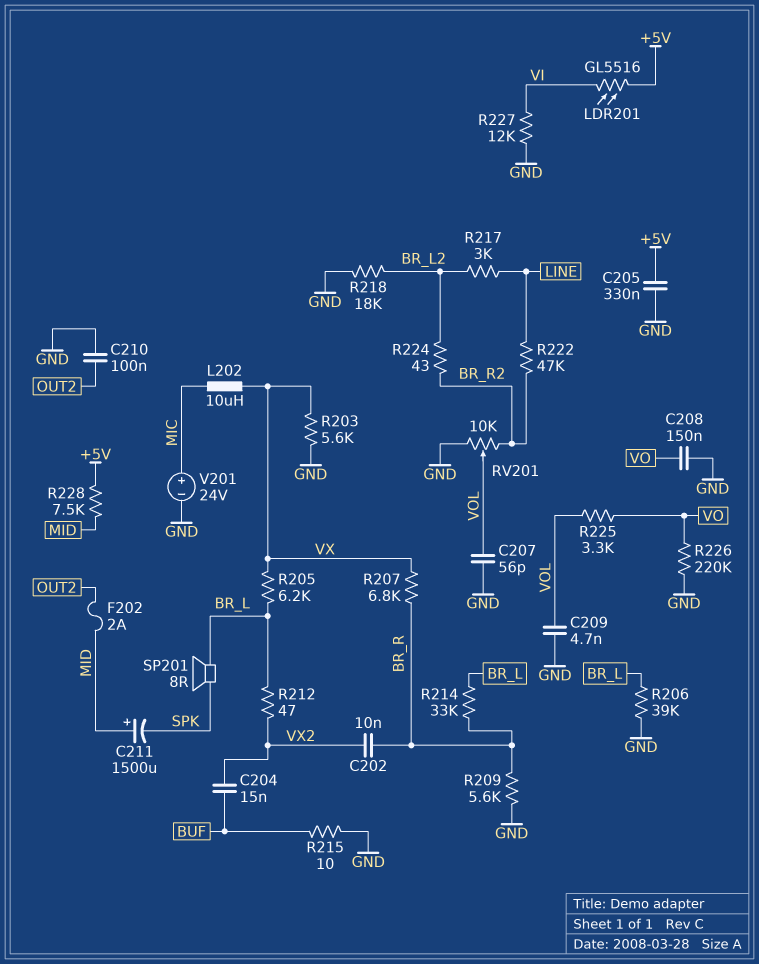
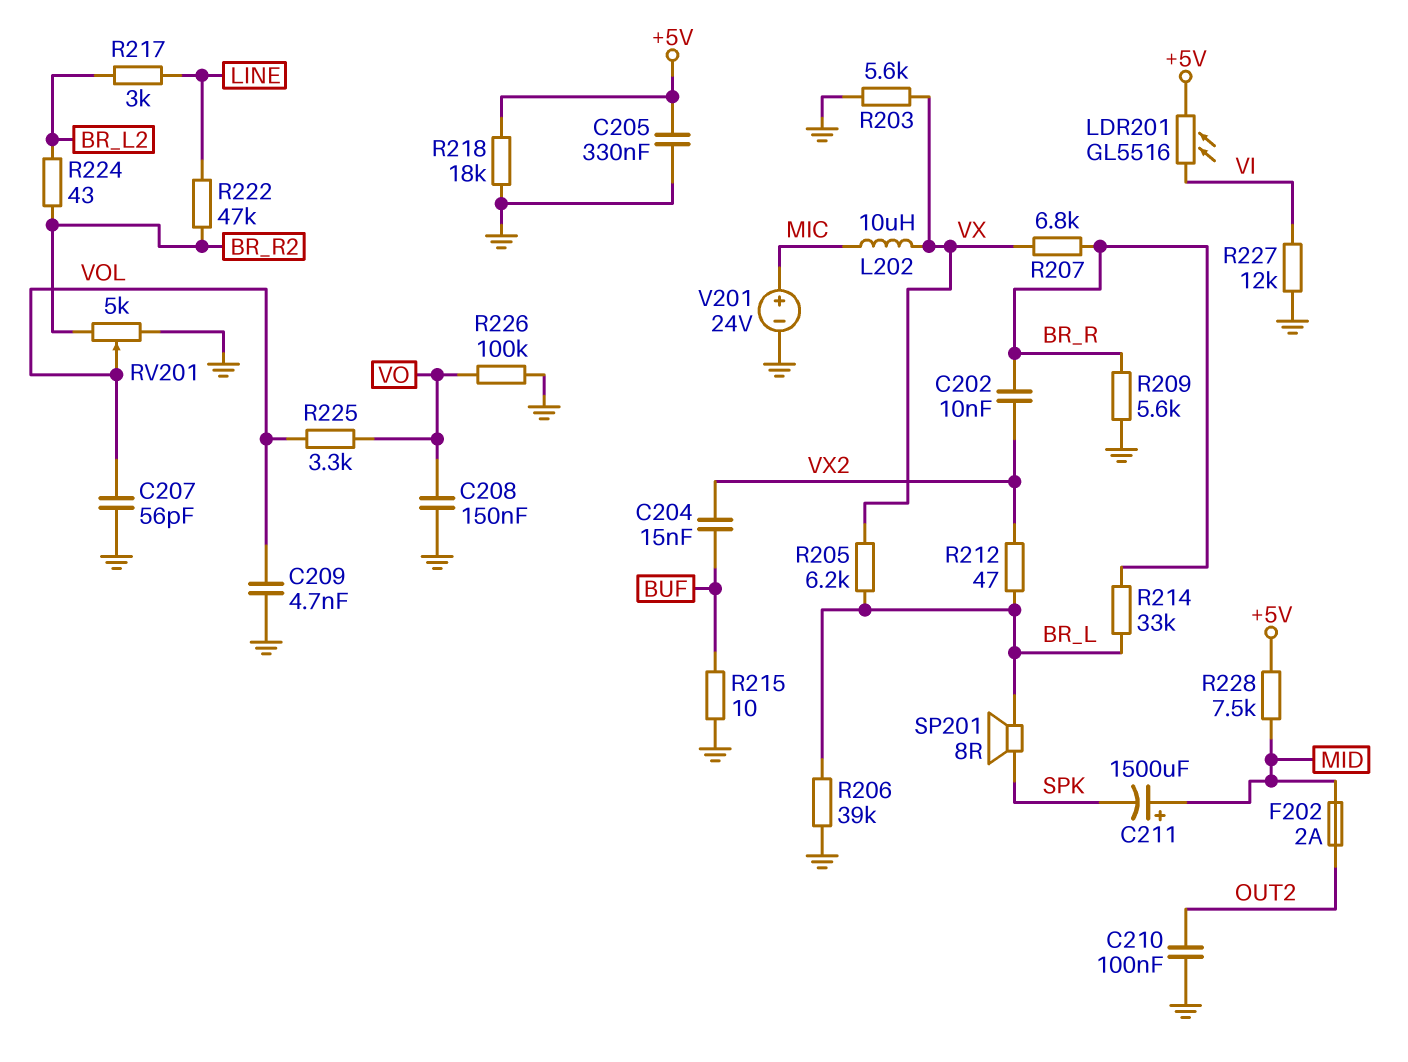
R218: 18k (BR_L2, GND) -> 18k (+5V, GND)
R226: 220k (GND, VO) -> 100k (GND, VO)
RV201: 10k (BR_R2, GND, wiper VOL) -> 5k (BR_R2, GND, wiper VOL)

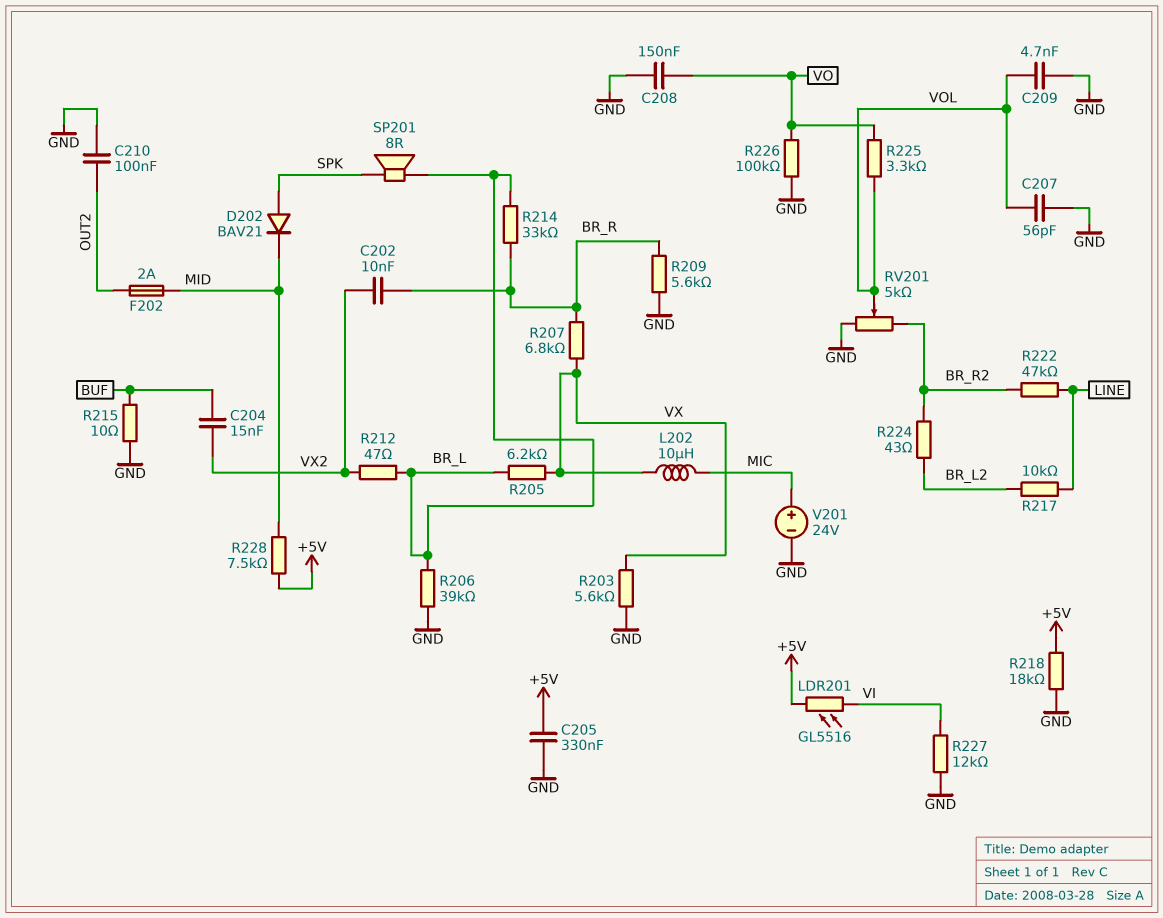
C211: 1500uF (plus MID, minus SPK) -> none
D202: none -> diode BAV21 (A SPK, K MID)
R217: 3k (BR_L2, LINE) -> 10k (BR_L2, LINE)

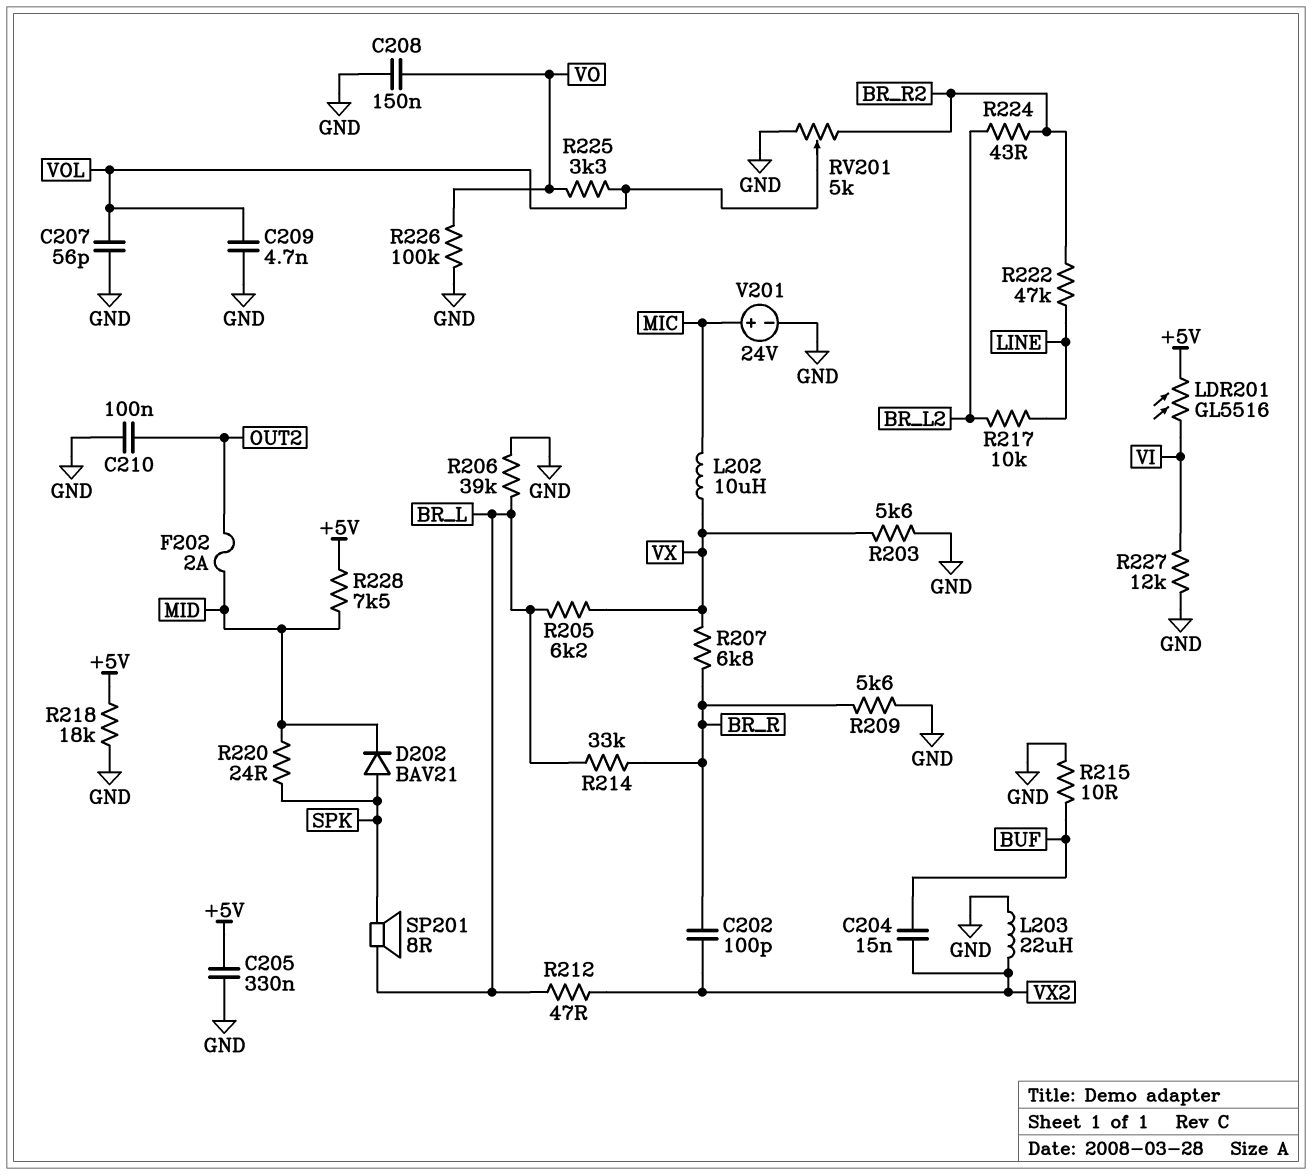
C202: 10nF (BR_R, VX2) -> 100pF (BR_R, VX2)
L203: none -> 22uH (GND, VX2)
R220: none -> 24 (MID, SPK)

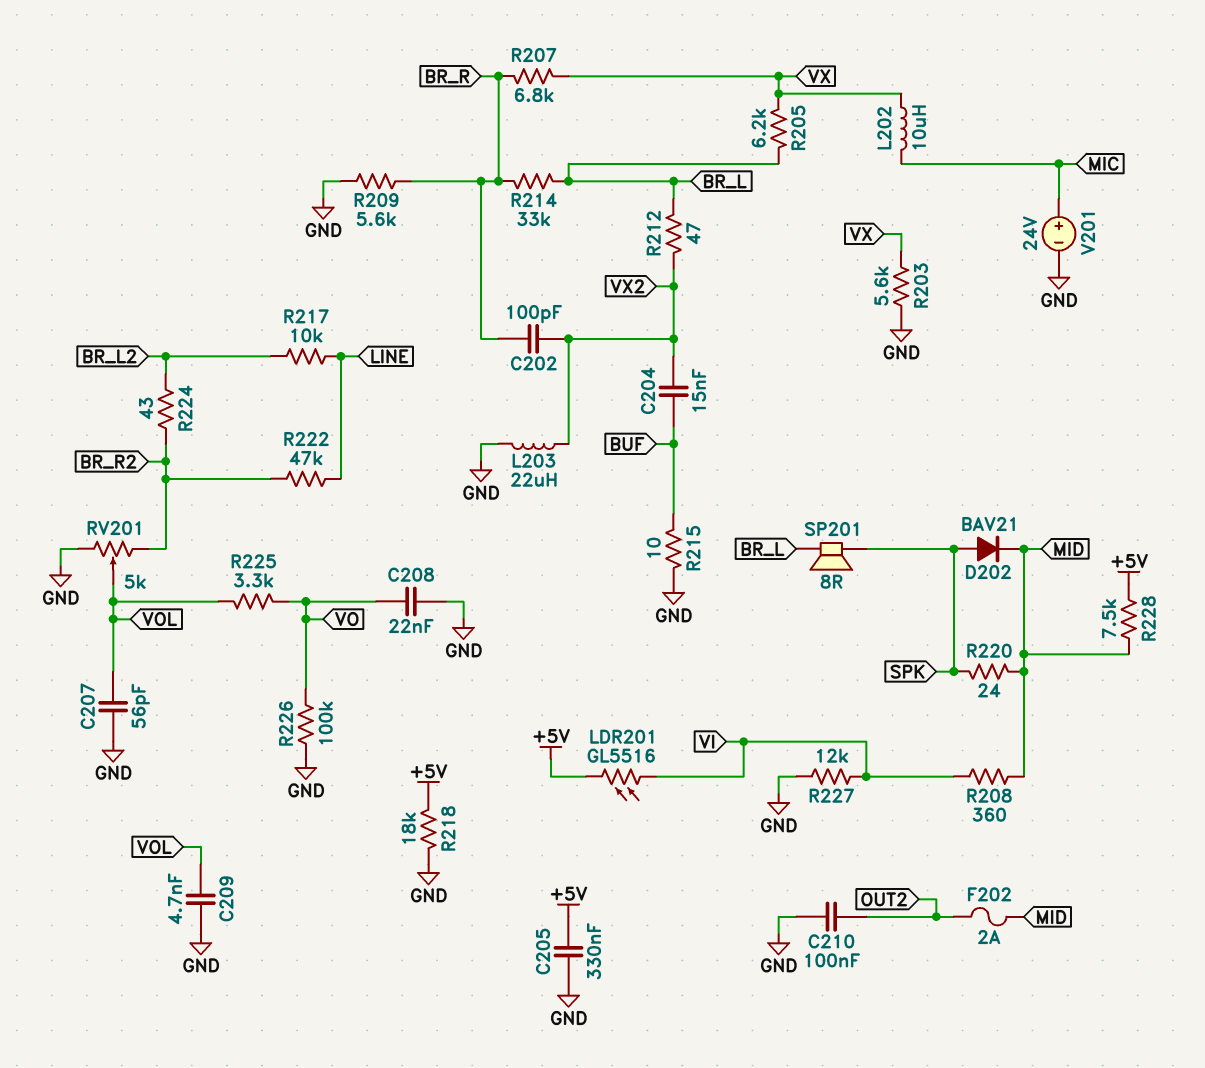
C208: 150nF (GND, VO) -> 22nF (GND, VO)
R206: 39k (BR_L, GND) -> none
R208: none -> 360 (MID, VI)

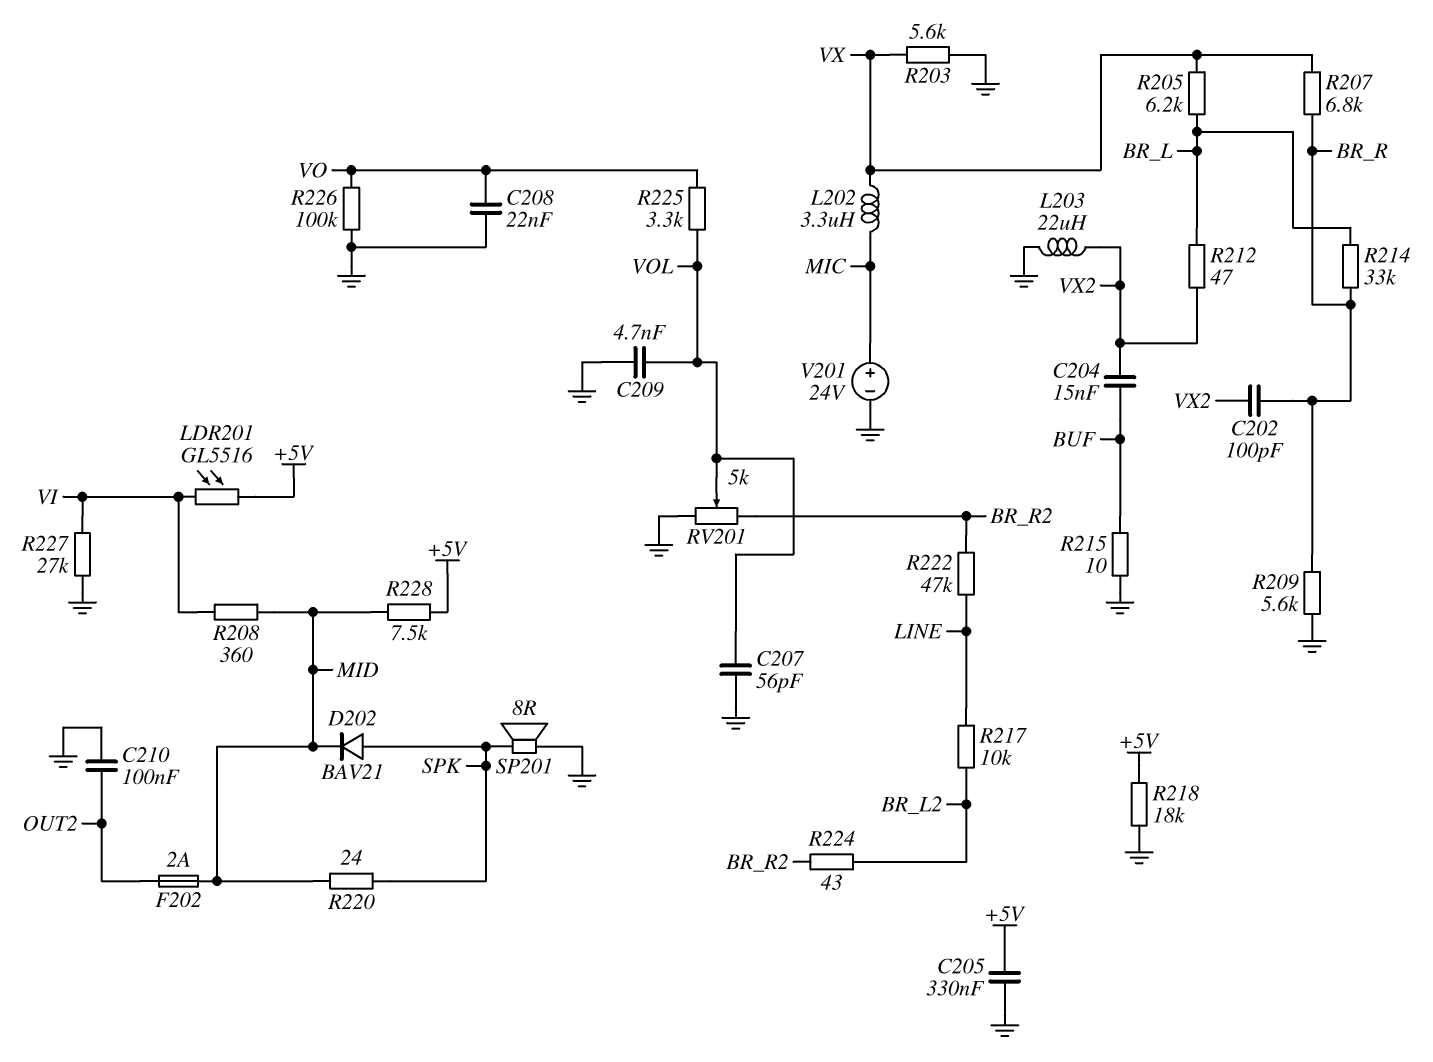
L202: 10uH (MIC, VX) -> 3.3uH (MIC, VX)
R227: 12k (GND, VI) -> 27k (GND, VI)
SP201: speaker 8R (BR_L, SPK) -> speaker 8R (GND, SPK)

